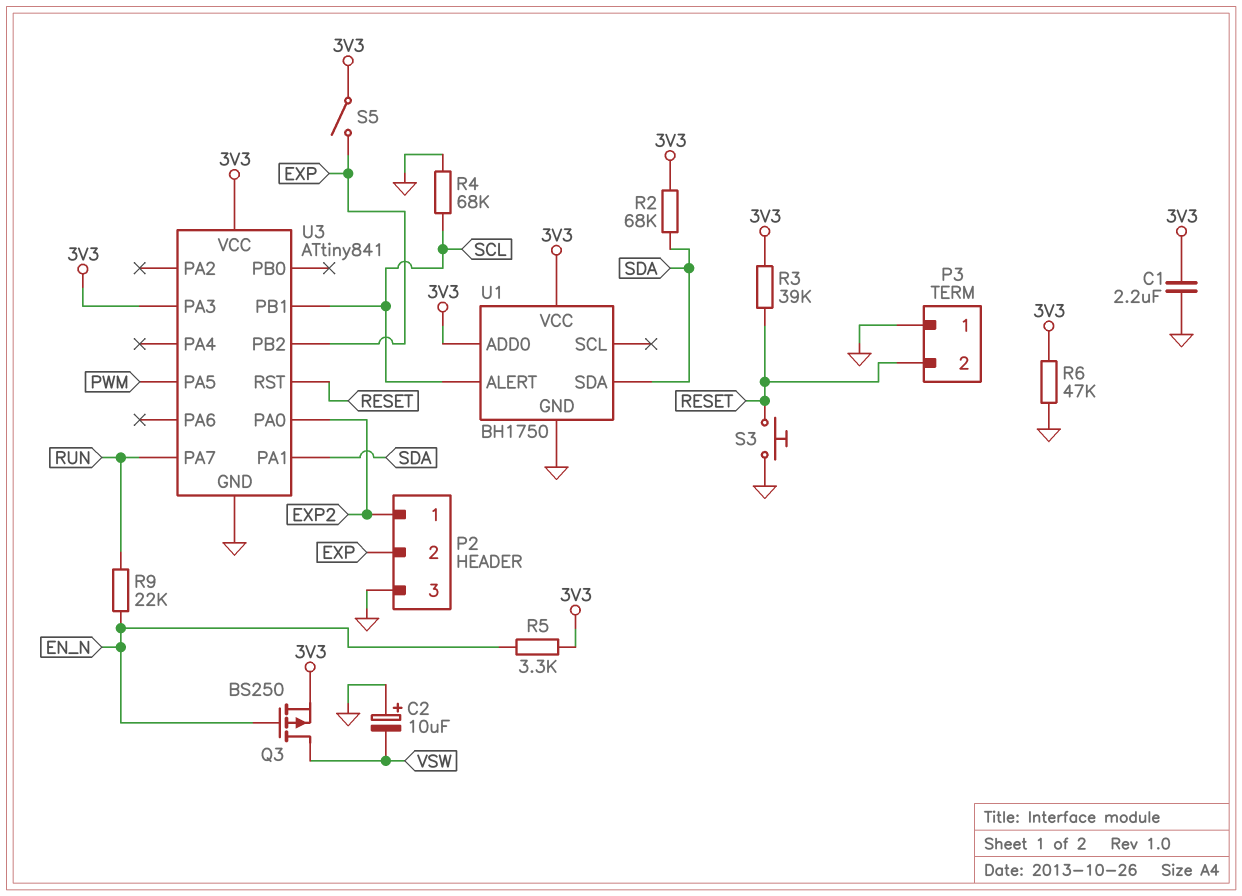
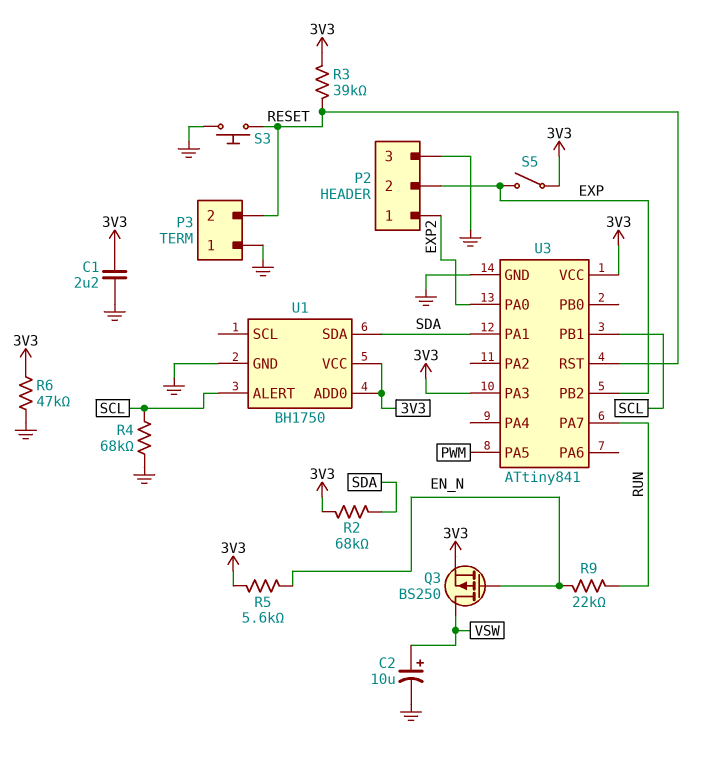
C2: 10uF (plus GND, minus VSW) -> 10uF (plus VSW, minus GND)
R5: 3.3k (3V3, EN_N) -> 5.6k (3V3, EN_N)

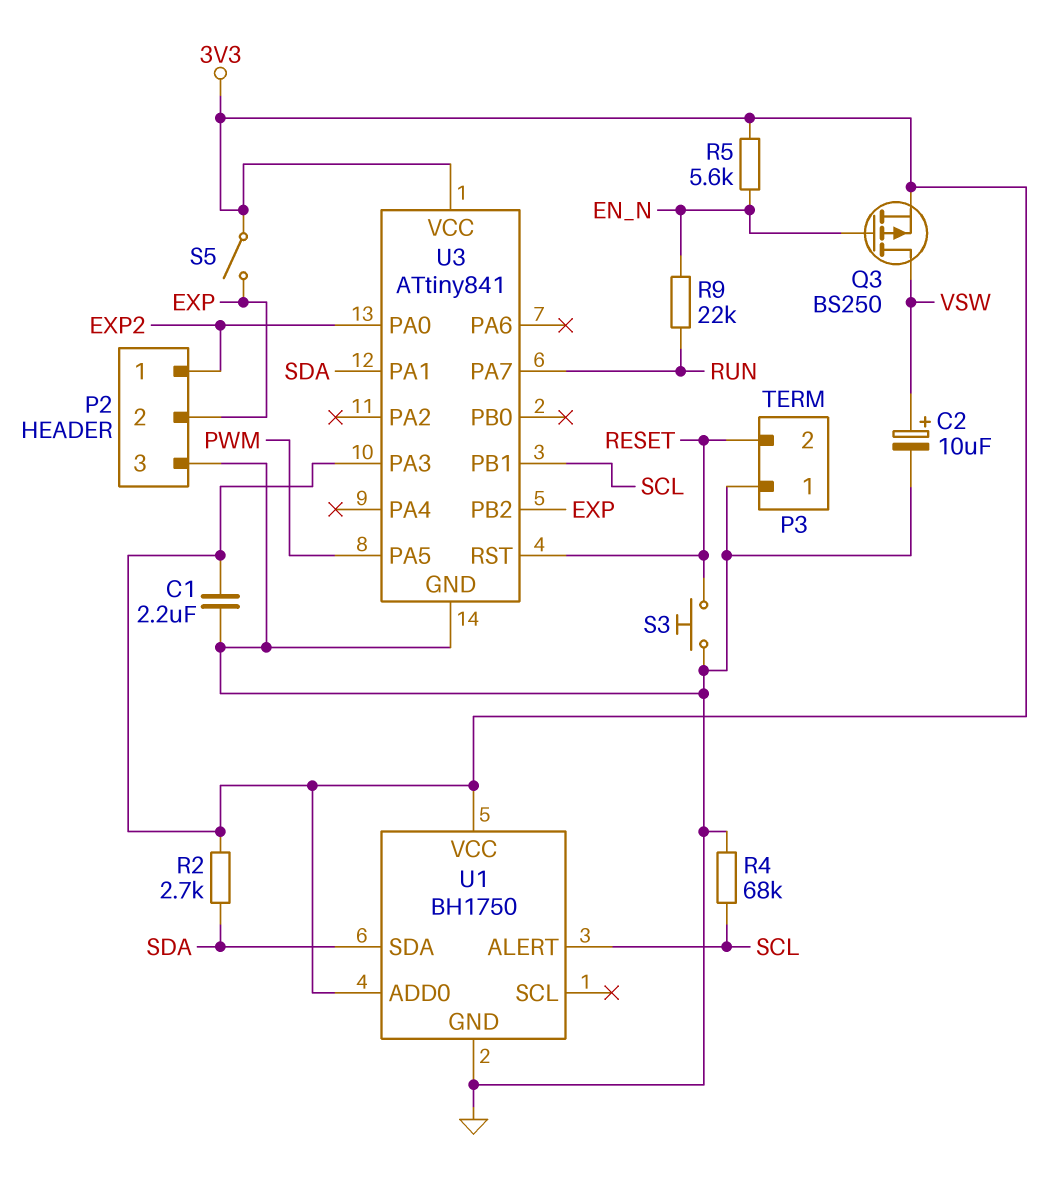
R2: 68k (3V3, SDA) -> 2.7k (3V3, SDA)
R3: 39k (3V3, RESET) -> none
R6: 47k (3V3, GND) -> none

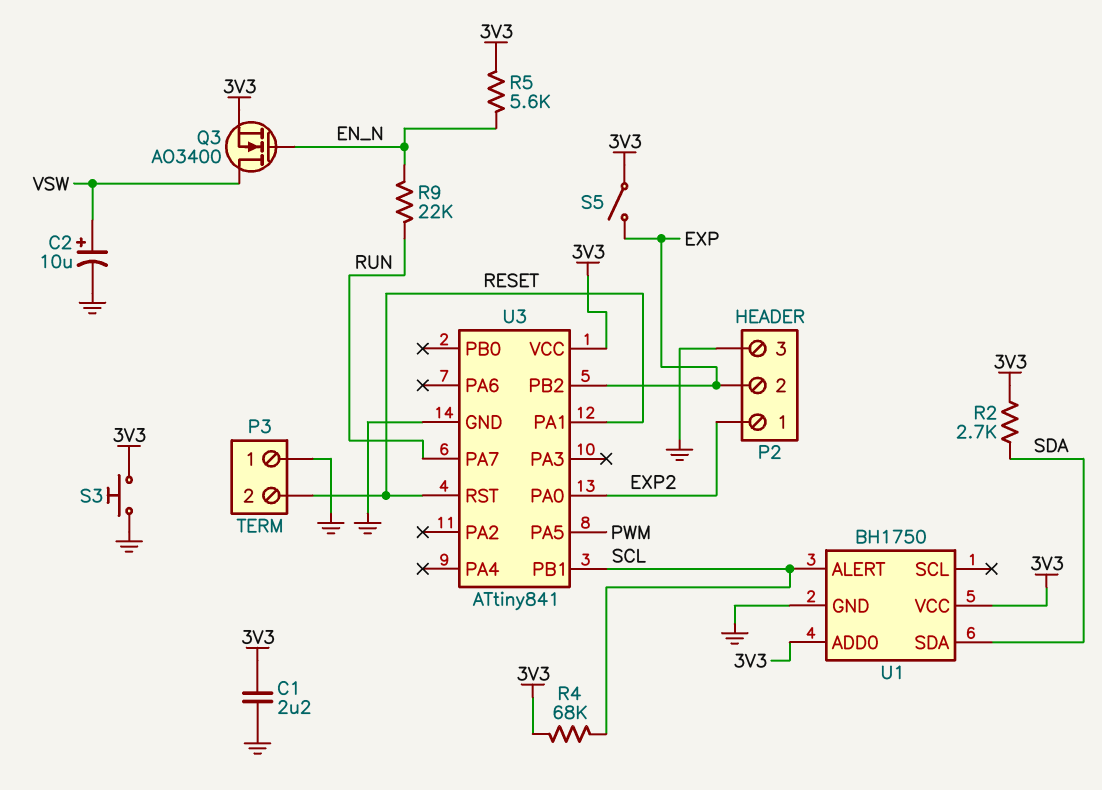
Q3: PMOS BS250 (G EN_N, D VSW, S 3V3) -> NMOS AO3400 (G EN_N, D VSW, S 3V3)
R4: 68k (GND, SCL) -> 68k (3V3, SCL)
S3: button (GND, RESET) -> button (3V3, GND)
U3 pin PA1: SDA -> RESET
U3 pin PA3: 3V3 -> none

